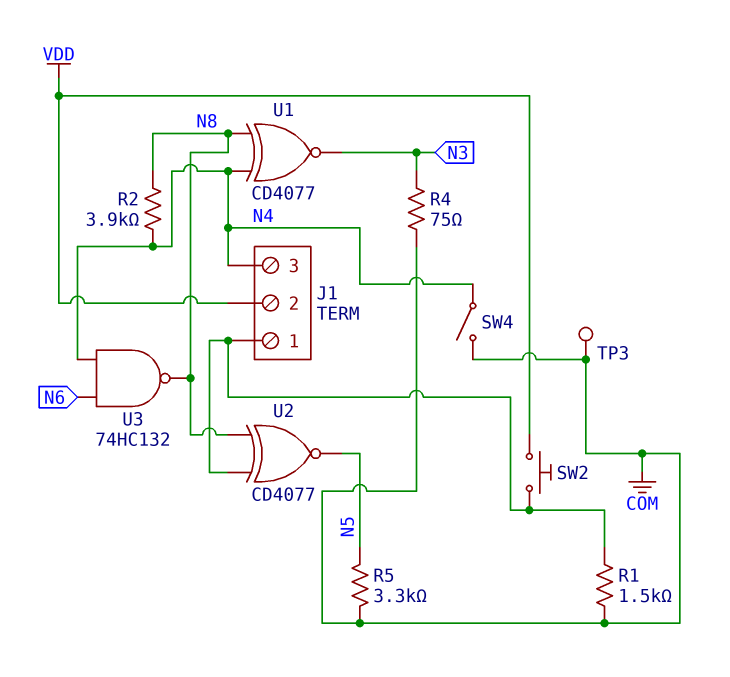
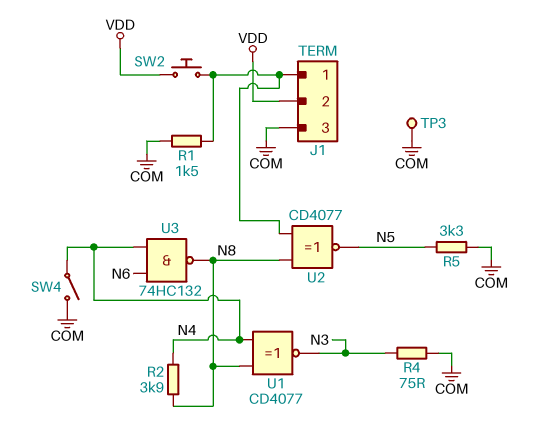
J1 pin 3: N4 -> COM

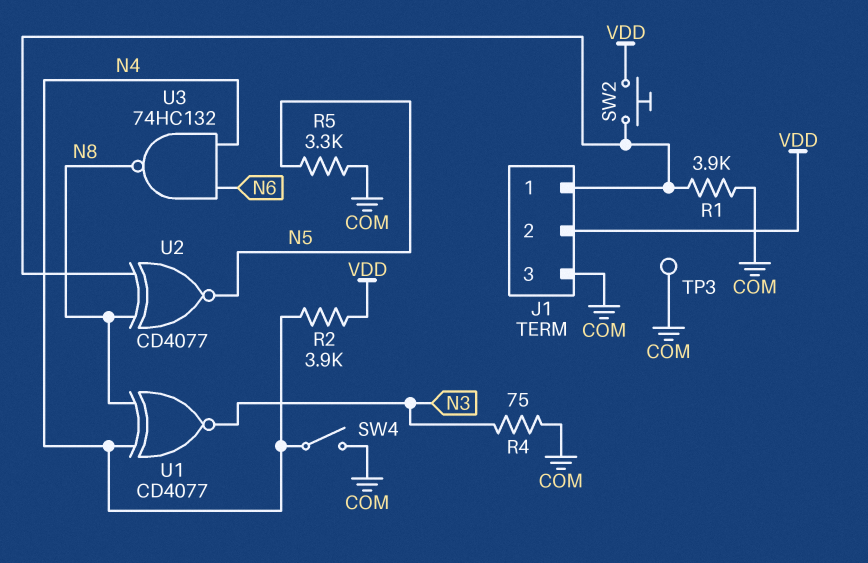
R1: 1.5k (COM, J1/1) -> 3.9k (COM, J1/1)
R2: 3.9k (N4, N8) -> 3.9k (N4, VDD)

